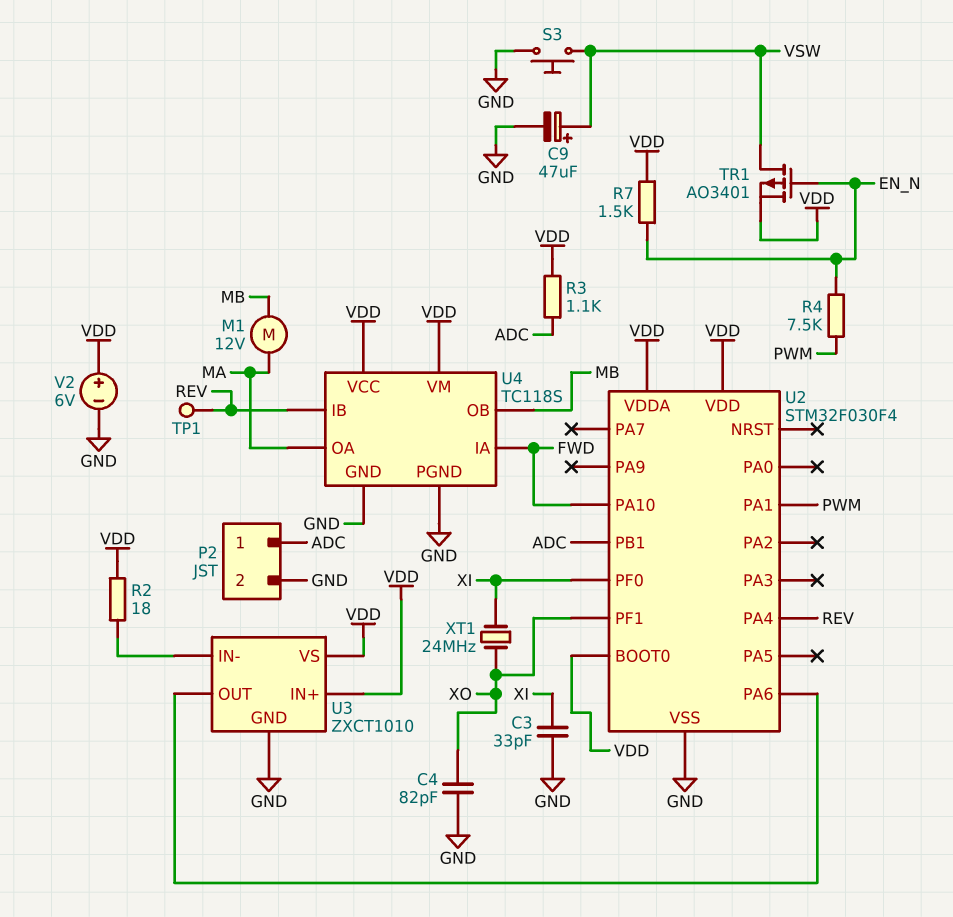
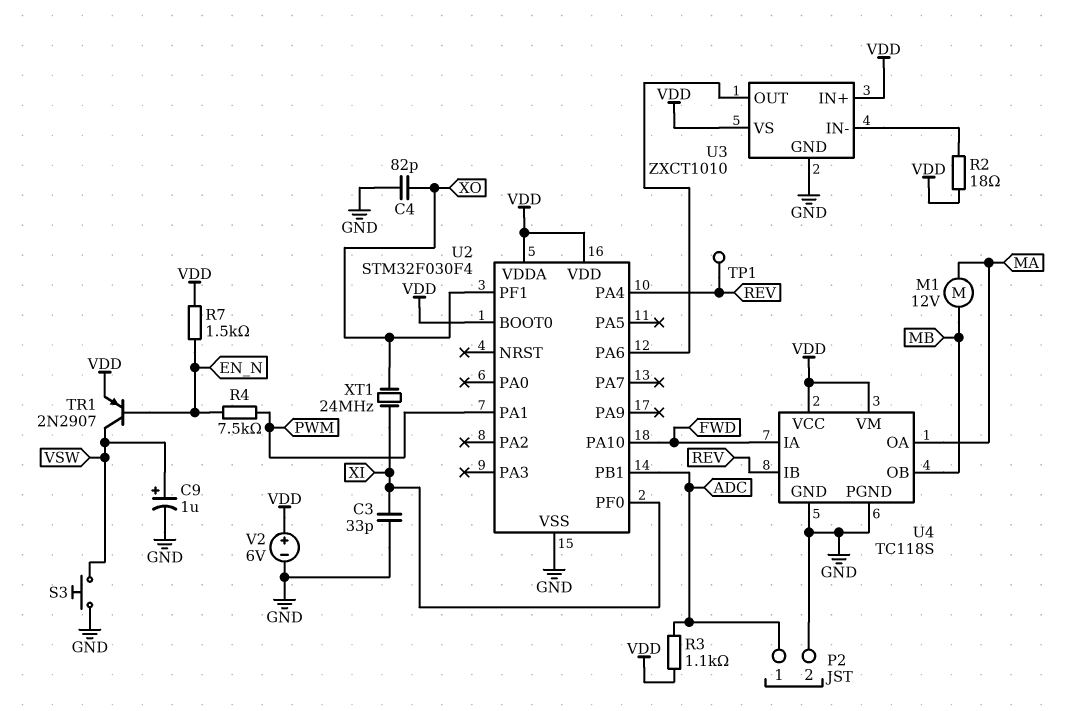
C9: 47uF (plus VSW, minus GND) -> 1uF (plus VSW, minus GND)
TR1: PMOS AO3401 (G EN_N, D VSW, S VDD) -> PNP 2N2907 (B EN_N, C VSW, E VDD)

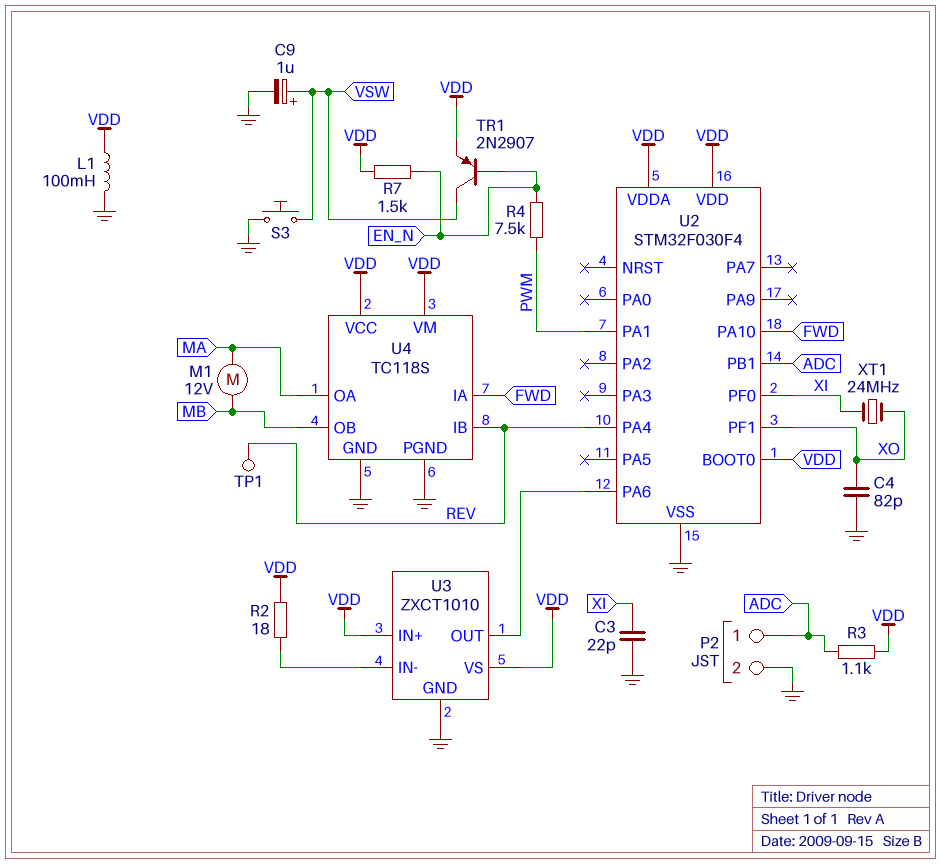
C3: 33pF (GND, XI) -> 22pF (GND, XI)
L1: none -> 100mH (GND, VDD)
V2: 6V (plus VDD, minus GND) -> none

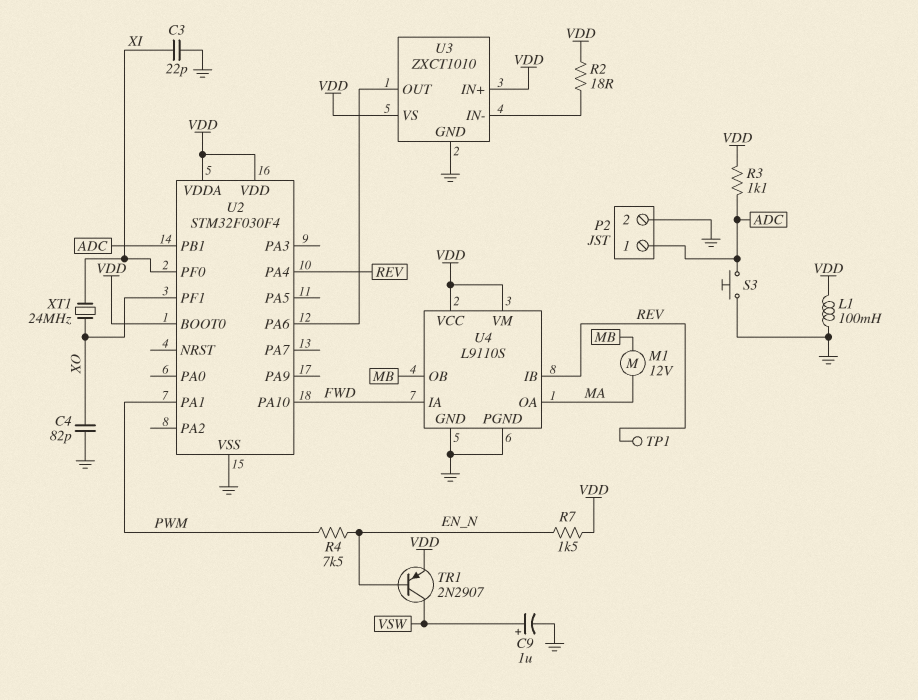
S3: button (GND, VSW) -> button (ADC, GND)
U4: TC118S -> L9110S

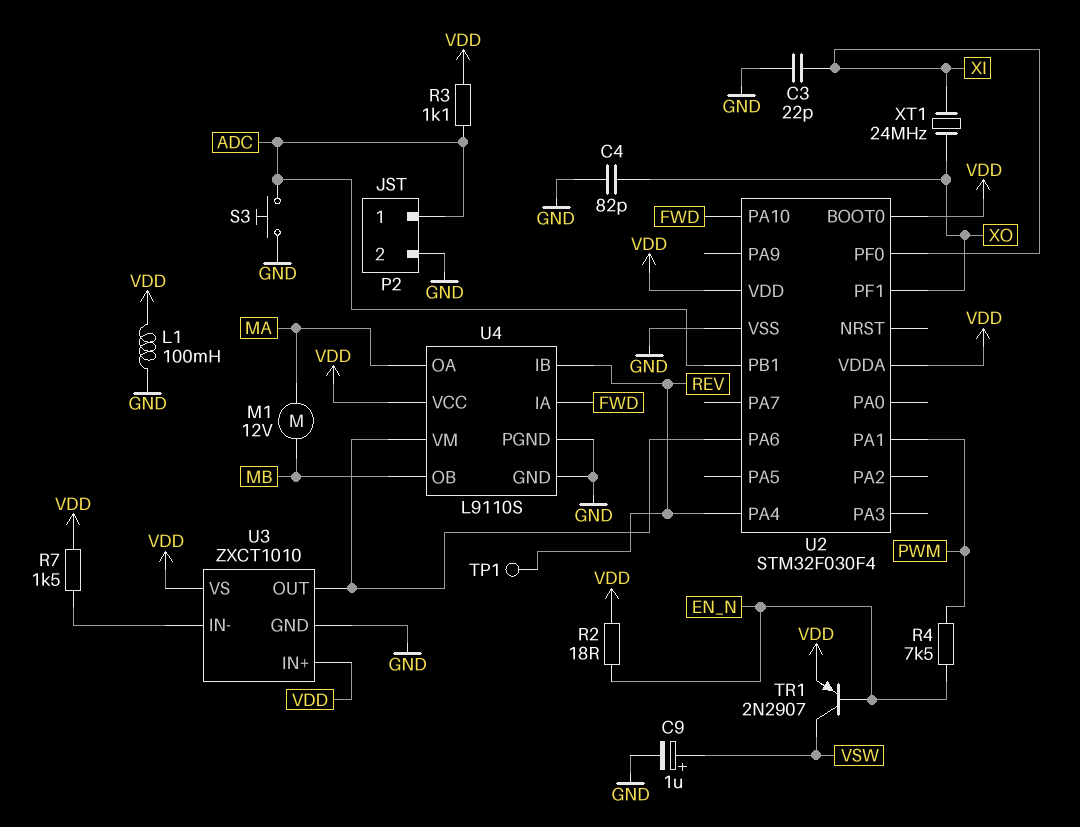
R2: 18 (U3/IN-, VDD) -> 18 (EN_N, VDD)
R7: 1.5k (EN_N, VDD) -> 1.5k (U3/IN-, VDD)
U4 pin VM: VDD -> U2/PA6

